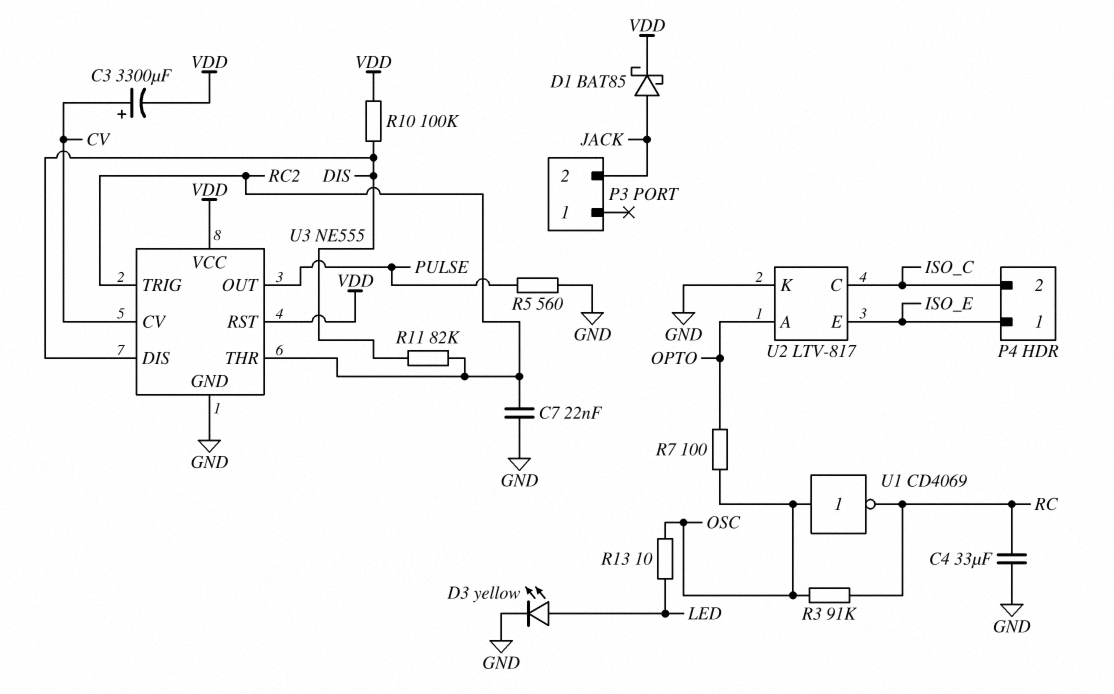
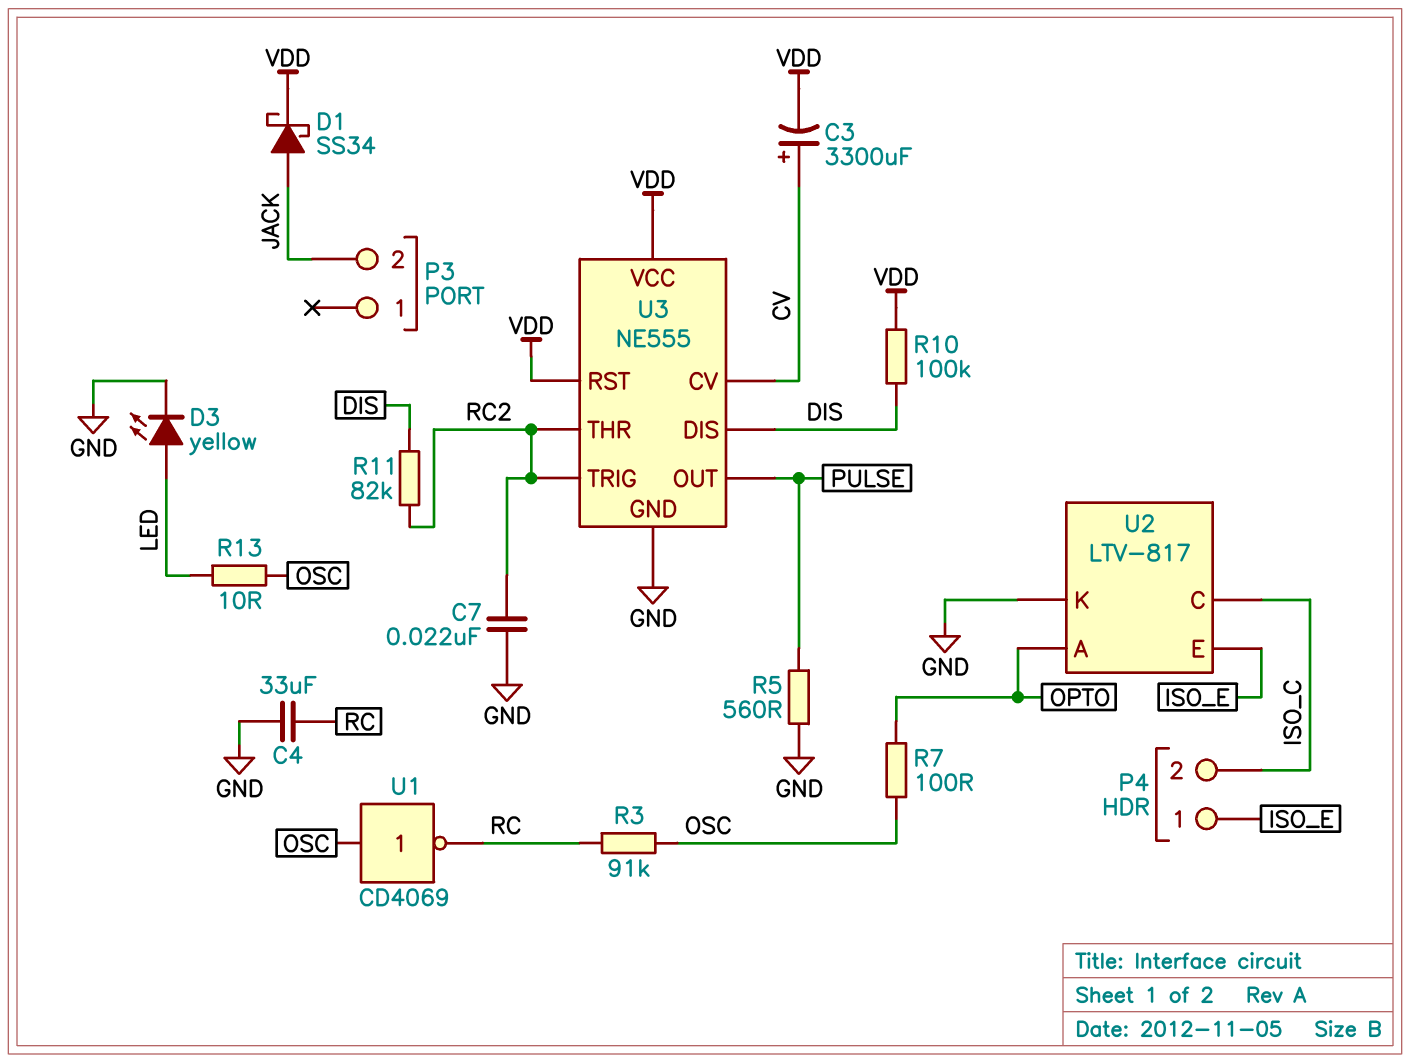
D1: schottky BAT85 (A JACK, K VDD) -> schottky SS34 (A JACK, K VDD)

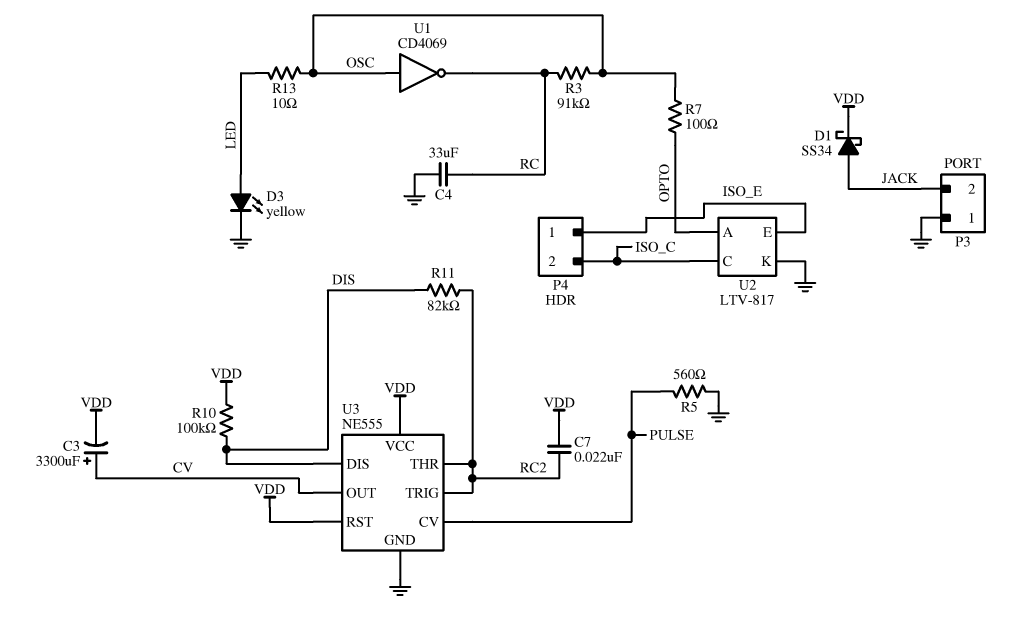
C7: 22nF (GND, RC2) -> 22nF (RC2, VDD)
P3 pin 1: none -> GND
U3 pin CV: CV -> PULSE
U3 pin OUT: PULSE -> CV

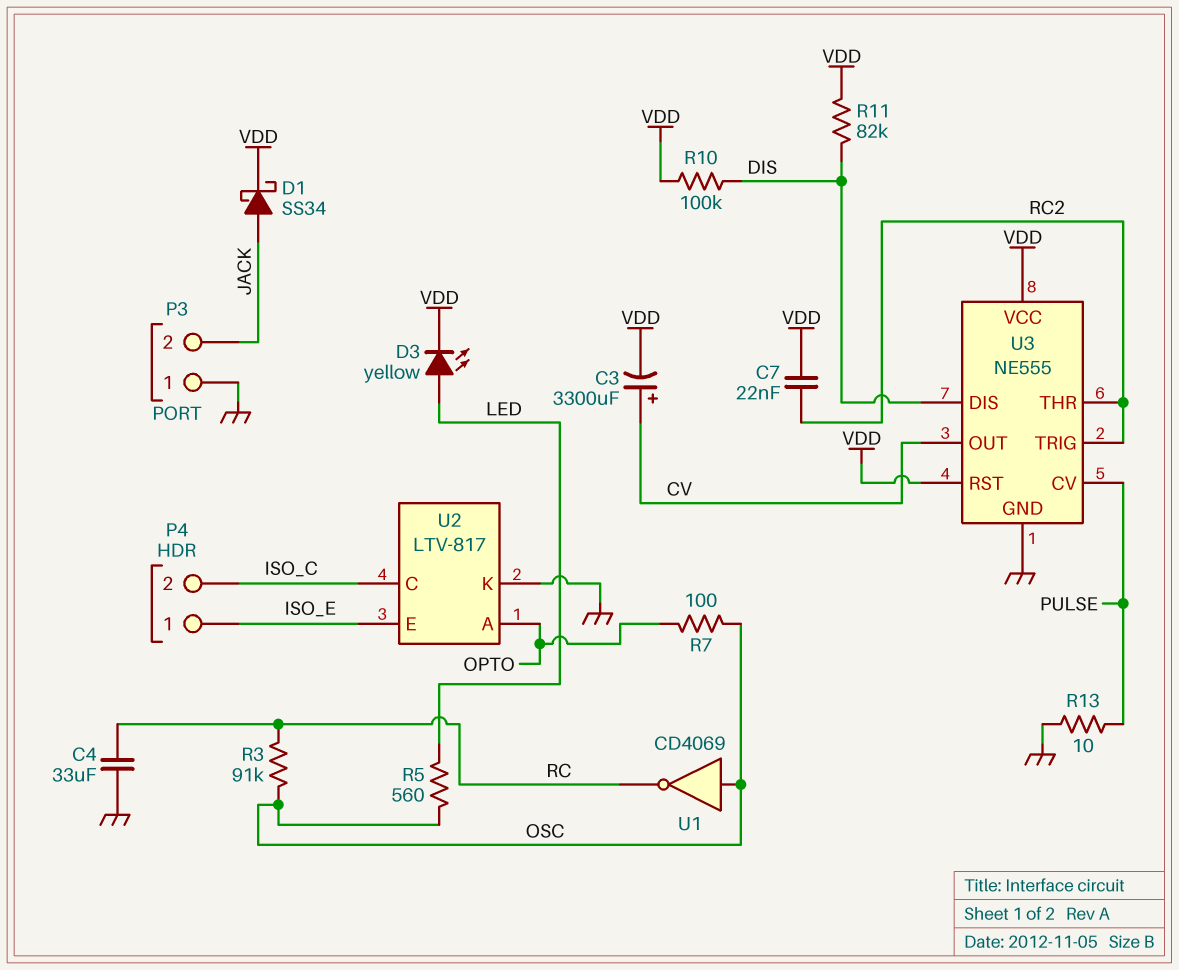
D3: LED yellow (A LED, K GND) -> LED yellow (A LED, K VDD)
R5: 560 (GND, PULSE) -> 560 (LED, OSC)
R11: 82k (DIS, RC2) -> 82k (DIS, VDD)
R13: 10 (LED, OSC) -> 10 (GND, PULSE)

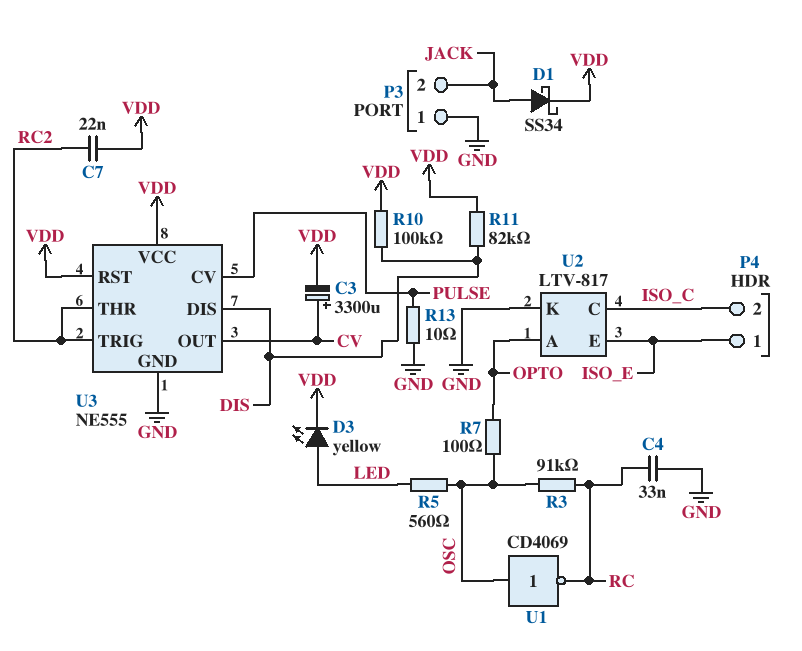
C4: 33uF (GND, RC) -> 33nF (GND, RC)

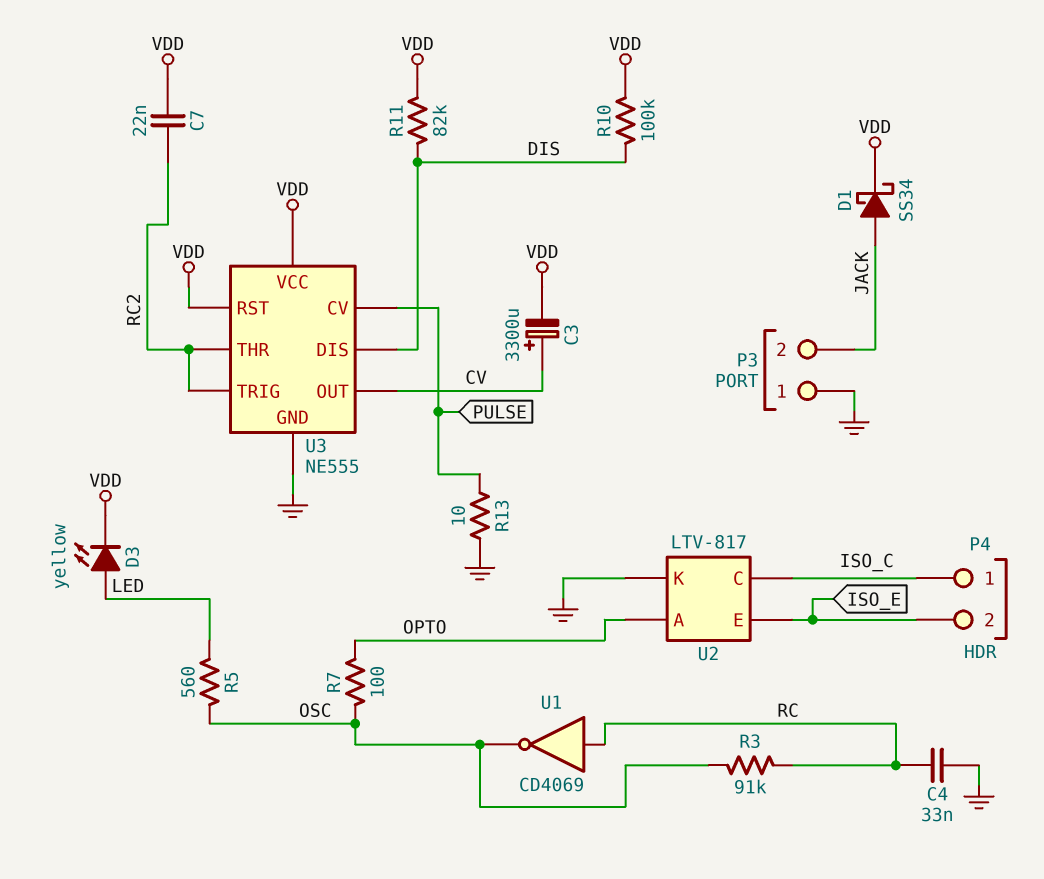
P4 pin 1: ISO_E -> ISO_C
P4 pin 2: ISO_C -> ISO_E
U1: NOT CD4069 (in OSC, out RC) -> NOT CD4069 (in RC, out OSC)

